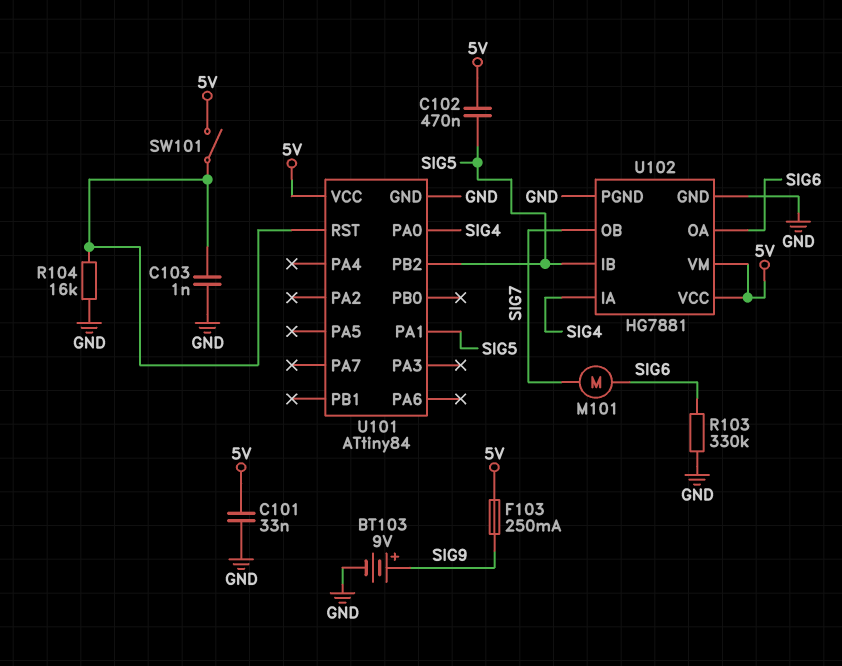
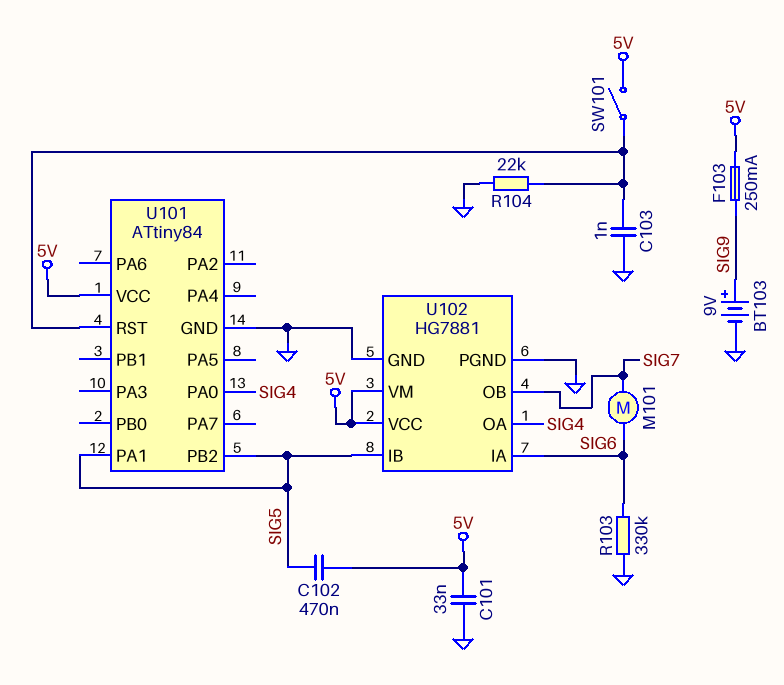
R104: 16k (GND, U101/RST) -> 22k (GND, U101/RST)
U102 pin IA: SIG4 -> SIG6
U102 pin OA: SIG6 -> SIG4

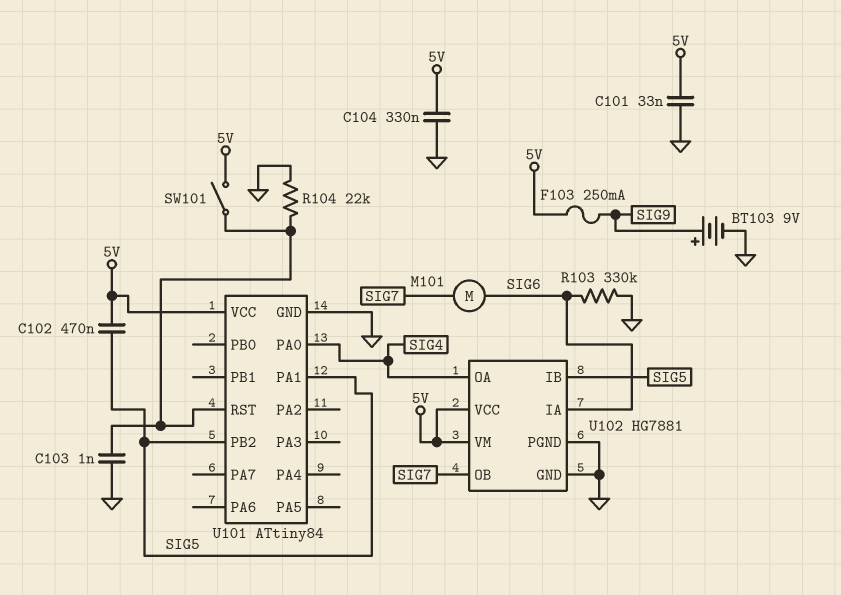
C104: none -> 330nF (5V, GND)

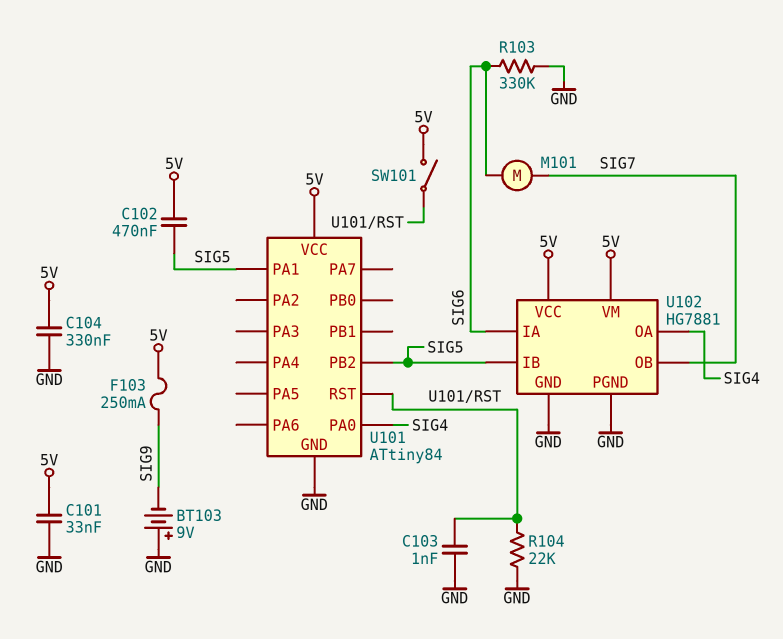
BT103: 9V (plus SIG9, minus GND) -> 9V (plus GND, minus SIG9)

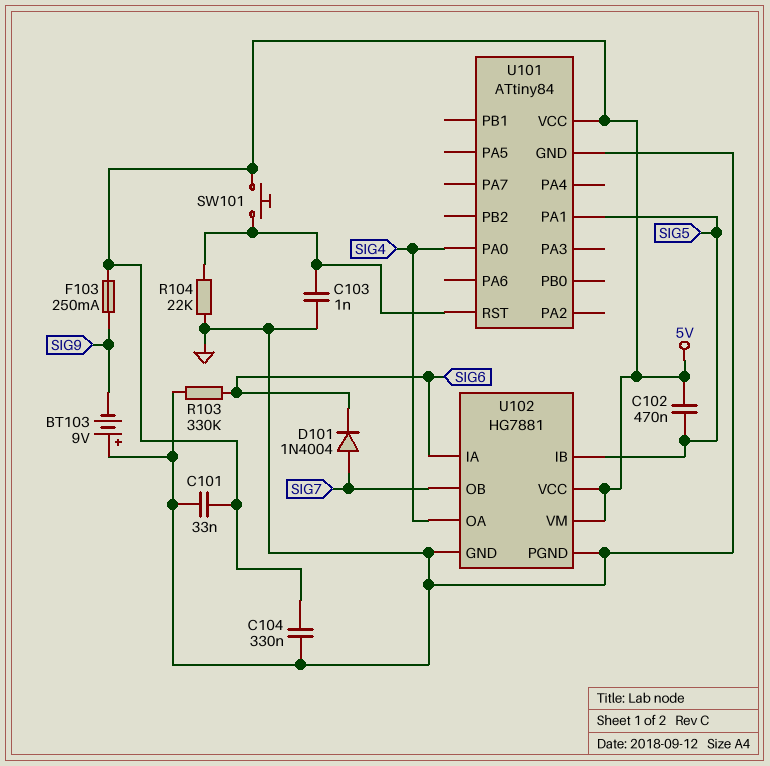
D101: none -> diode 1N4004 (A SIG7, K SIG6)
M101: motor (SIG6, SIG7) -> none
SW101: switch (5V, U101/RST) -> button (5V, U101/RST)
U101 pin PB2: SIG5 -> none

